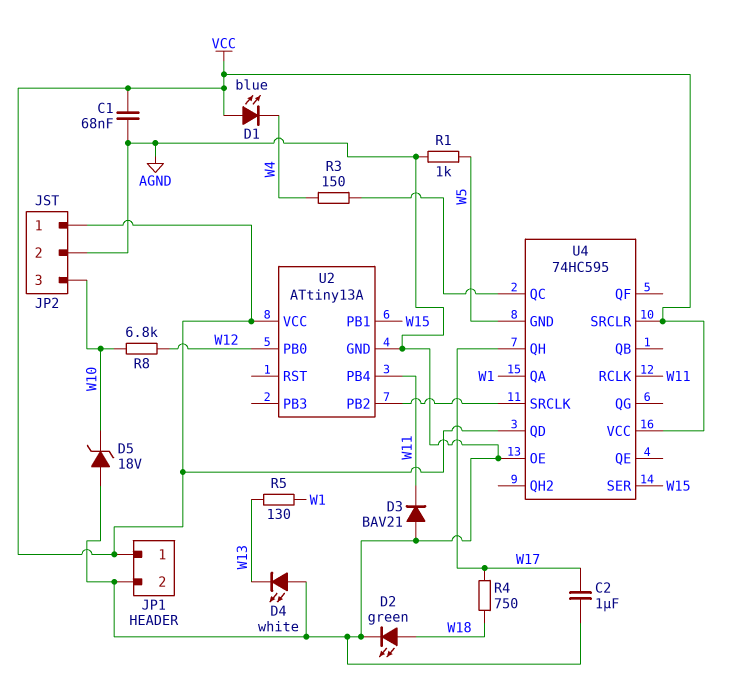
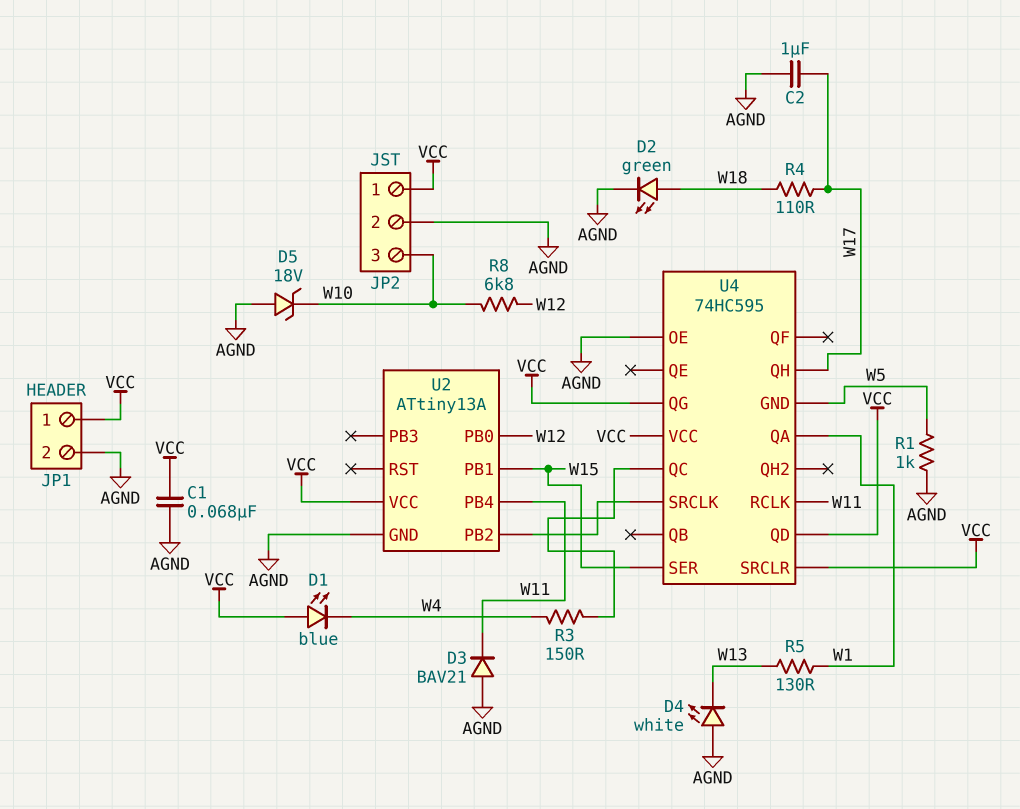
R4: 750 (W17, W18) -> 110 (W17, W18)
U4 pin QG: none -> VCC

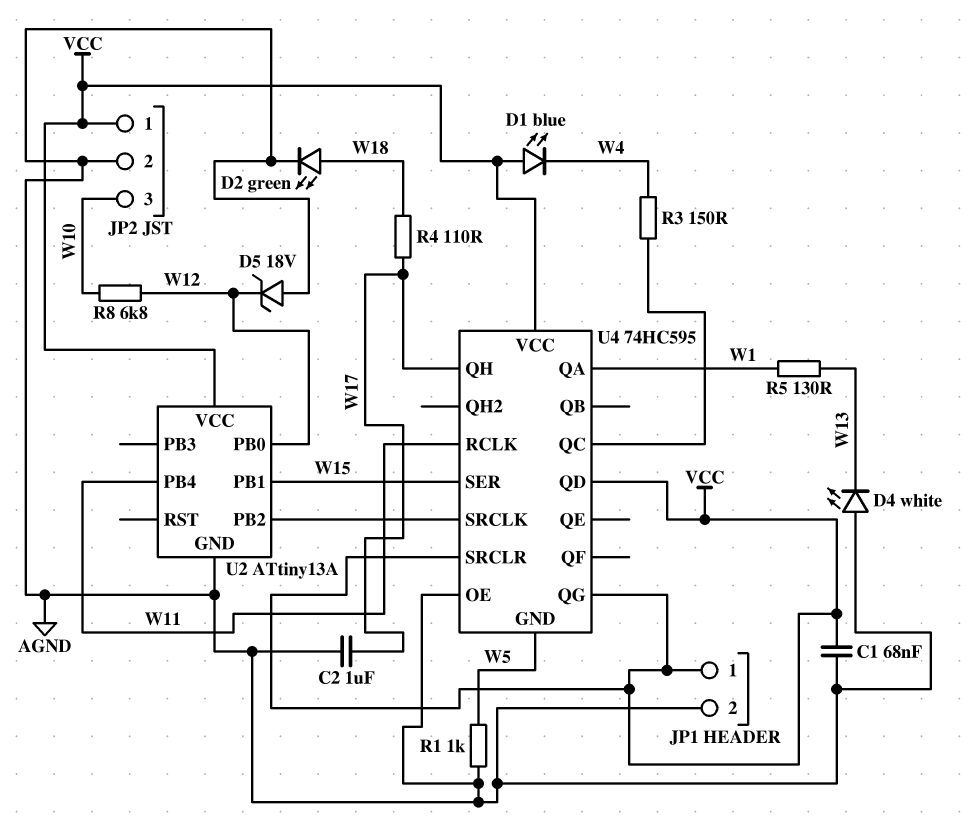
D3: diode BAV21 (A AGND, K W11) -> none
D5: zener 18V (A AGND, K W10) -> zener 18V (A AGND, K W12)

